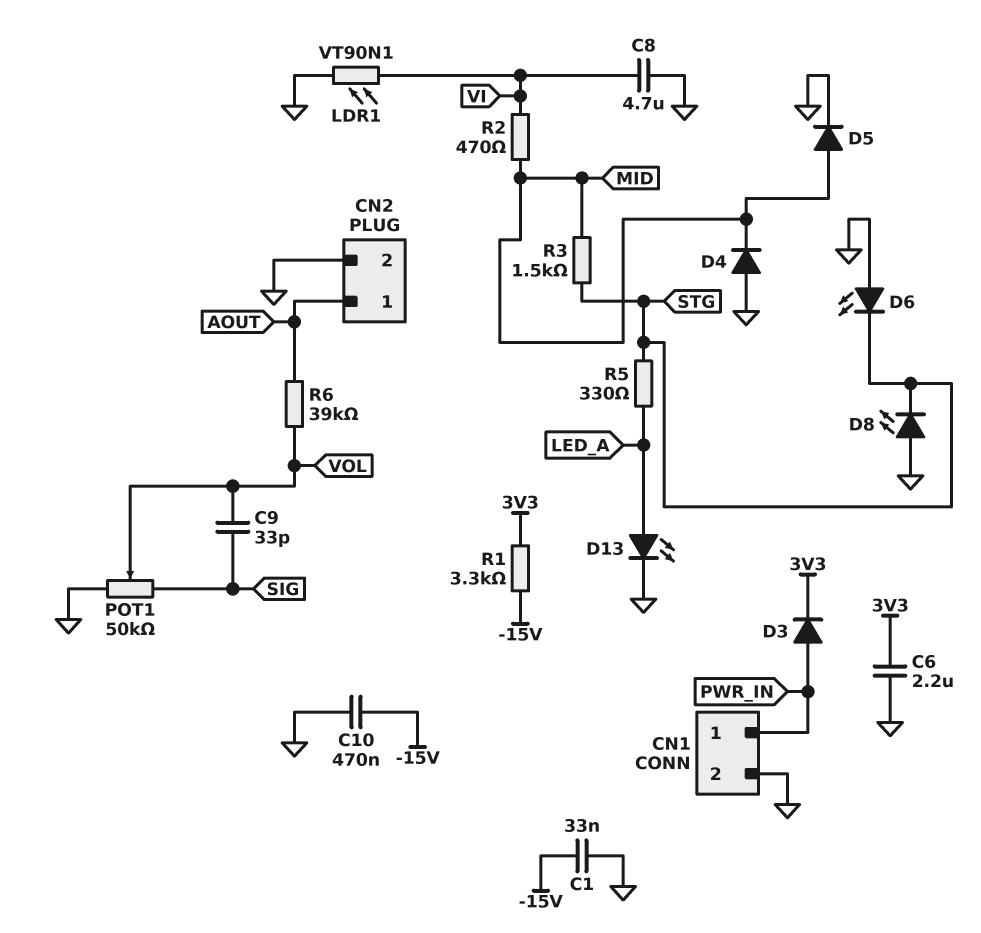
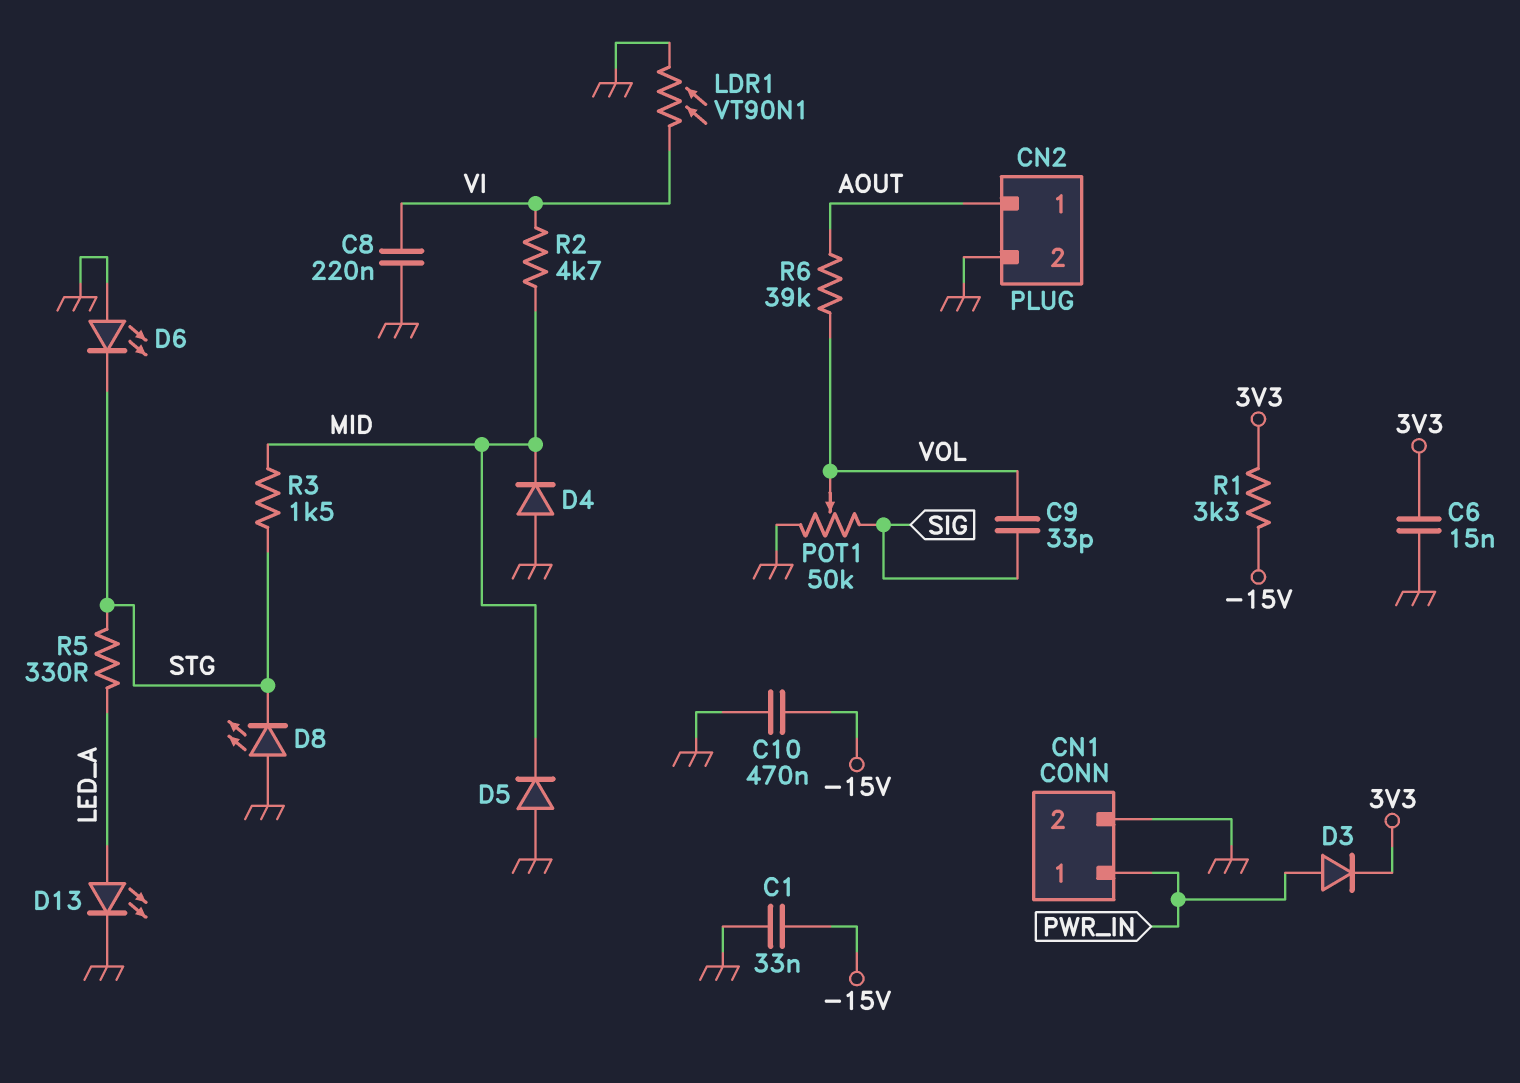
C6: 2.2uF (3V3, GND) -> 15nF (3V3, GND)
C8: 4.7uF (GND, VI) -> 220nF (GND, VI)
D5: diode (A MID, K GND) -> diode (A GND, K MID)
R2: 470 (MID, VI) -> 4.7k (MID, VI)

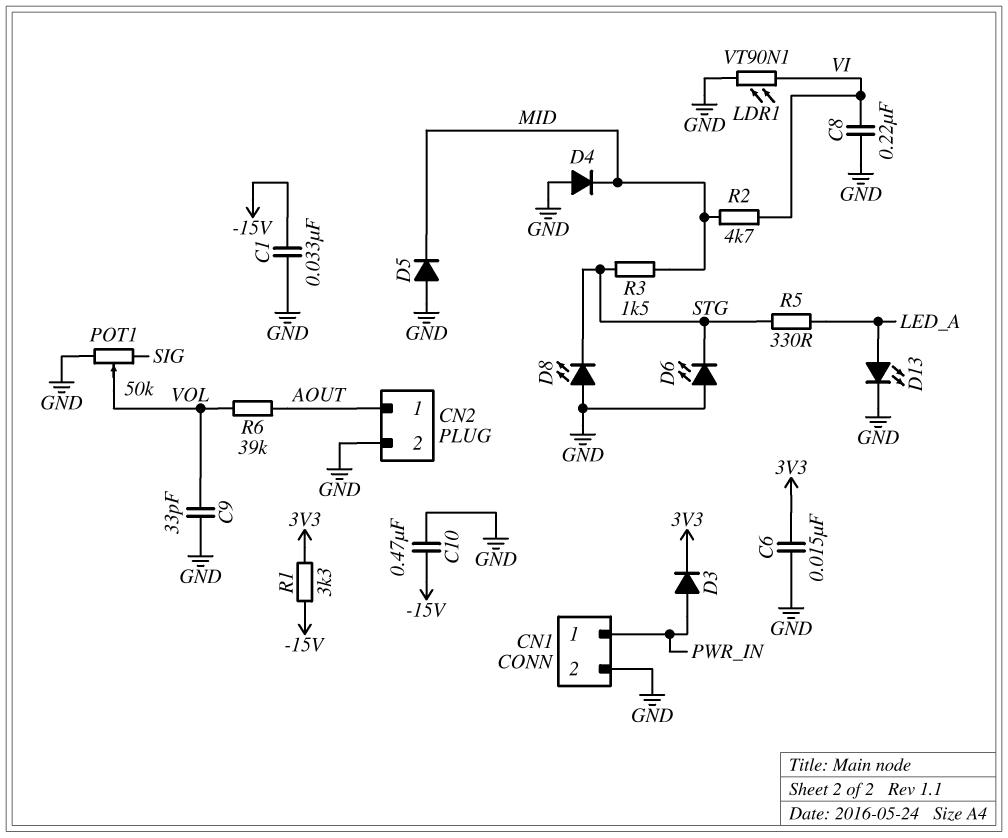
C9: 33pF (SIG, VOL) -> 33pF (GND, VOL)

